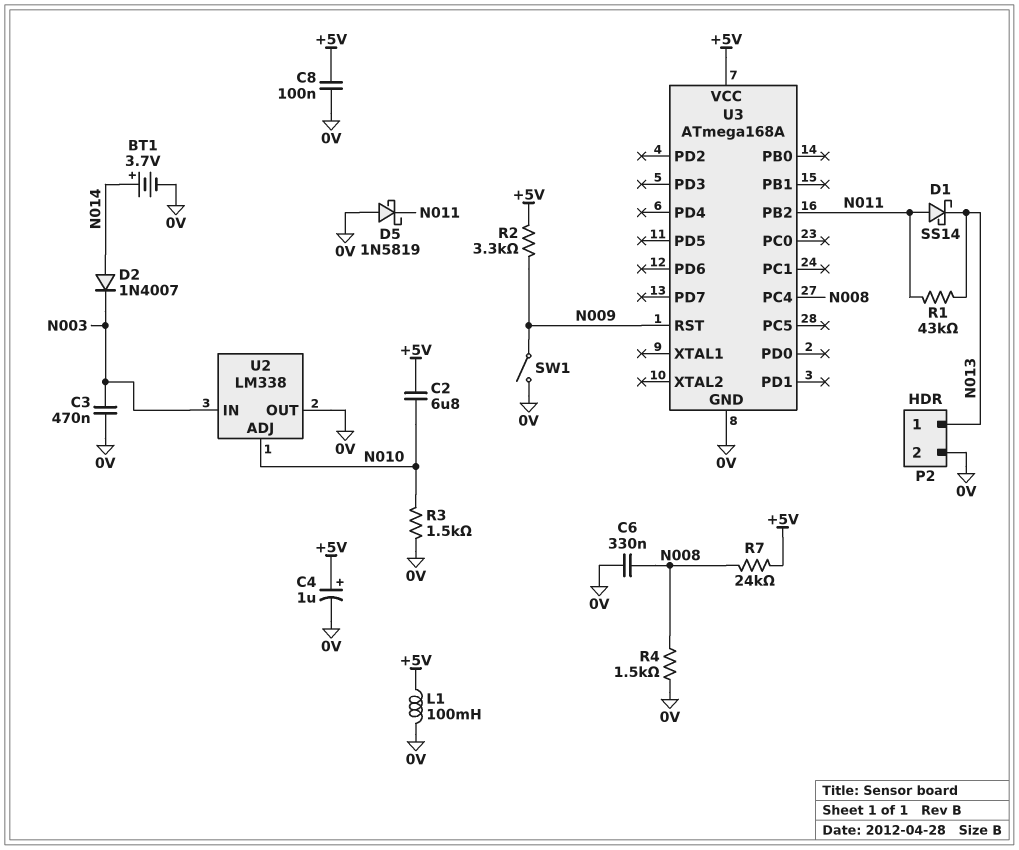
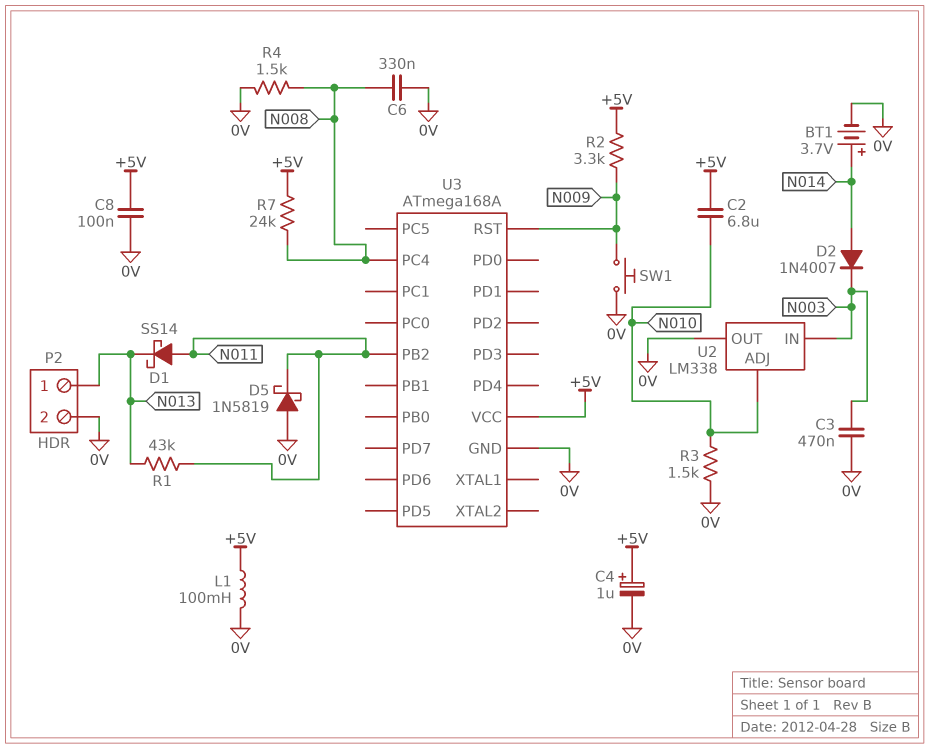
SW1: switch (0V, N009) -> button (0V, N009)

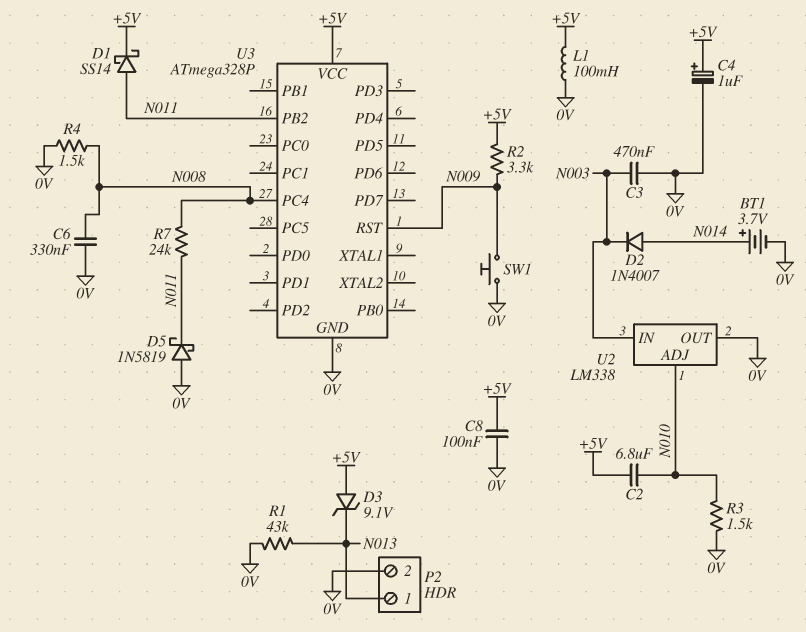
D1: schottky SS14 (A N011, K N013) -> schottky SS14 (A N011, K +5V)
D3: none -> zener 9.1V (A +5V, K N013)
R1: 43k (N011, N013) -> 43k (0V, N013)
R7: 24k (+5V, N008) -> 24k (N008, N011)
U3: ATmega168A -> ATmega328P

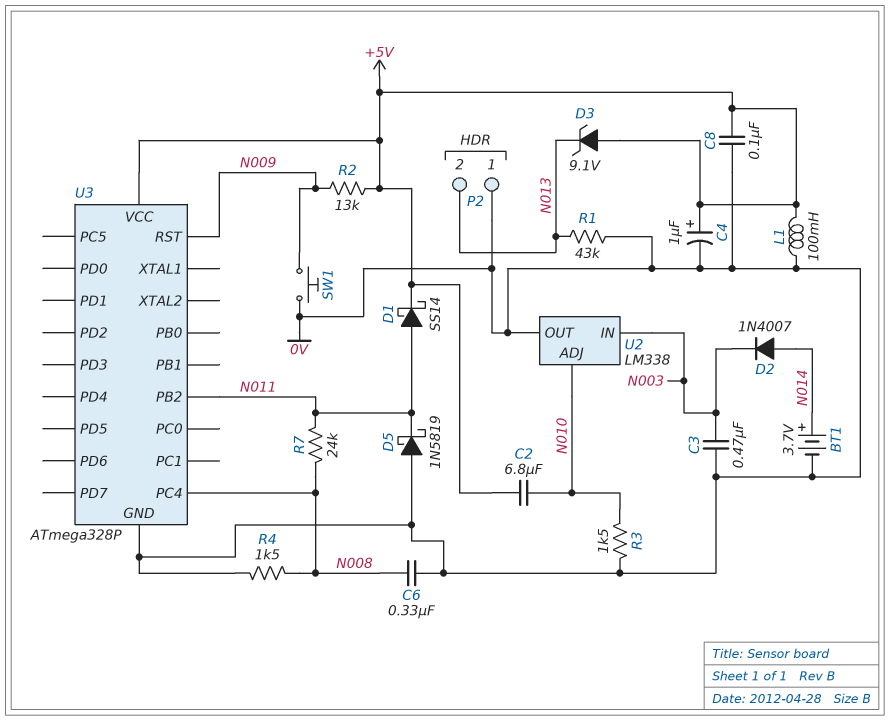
P2 pin 1: N013 -> 0V
P2 pin 2: 0V -> N013
R2: 3.3k (+5V, N009) -> 13k (+5V, N009)

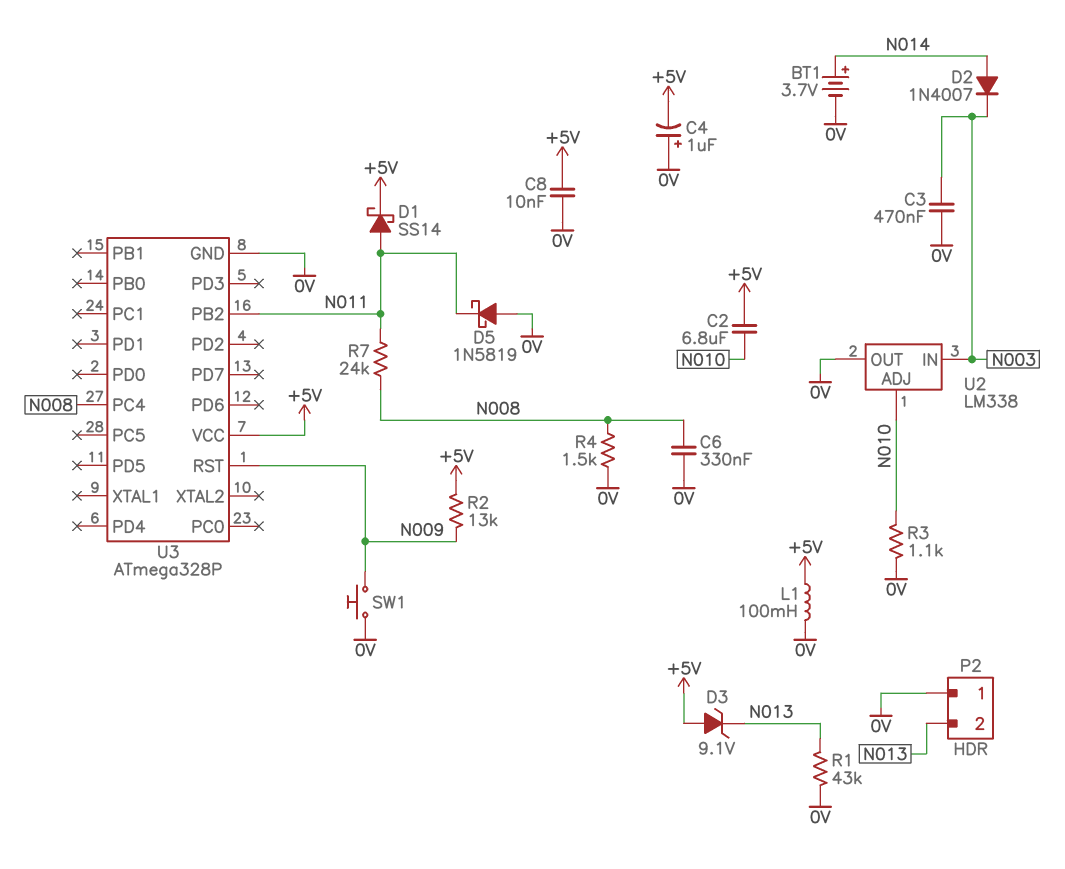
C4: 1uF (plus +5V, minus 0V) -> 1uF (plus 0V, minus +5V)
C8: 100nF (+5V, 0V) -> 10nF (+5V, 0V)
R3: 1.5k (0V, N010) -> 1.1k (0V, N010)

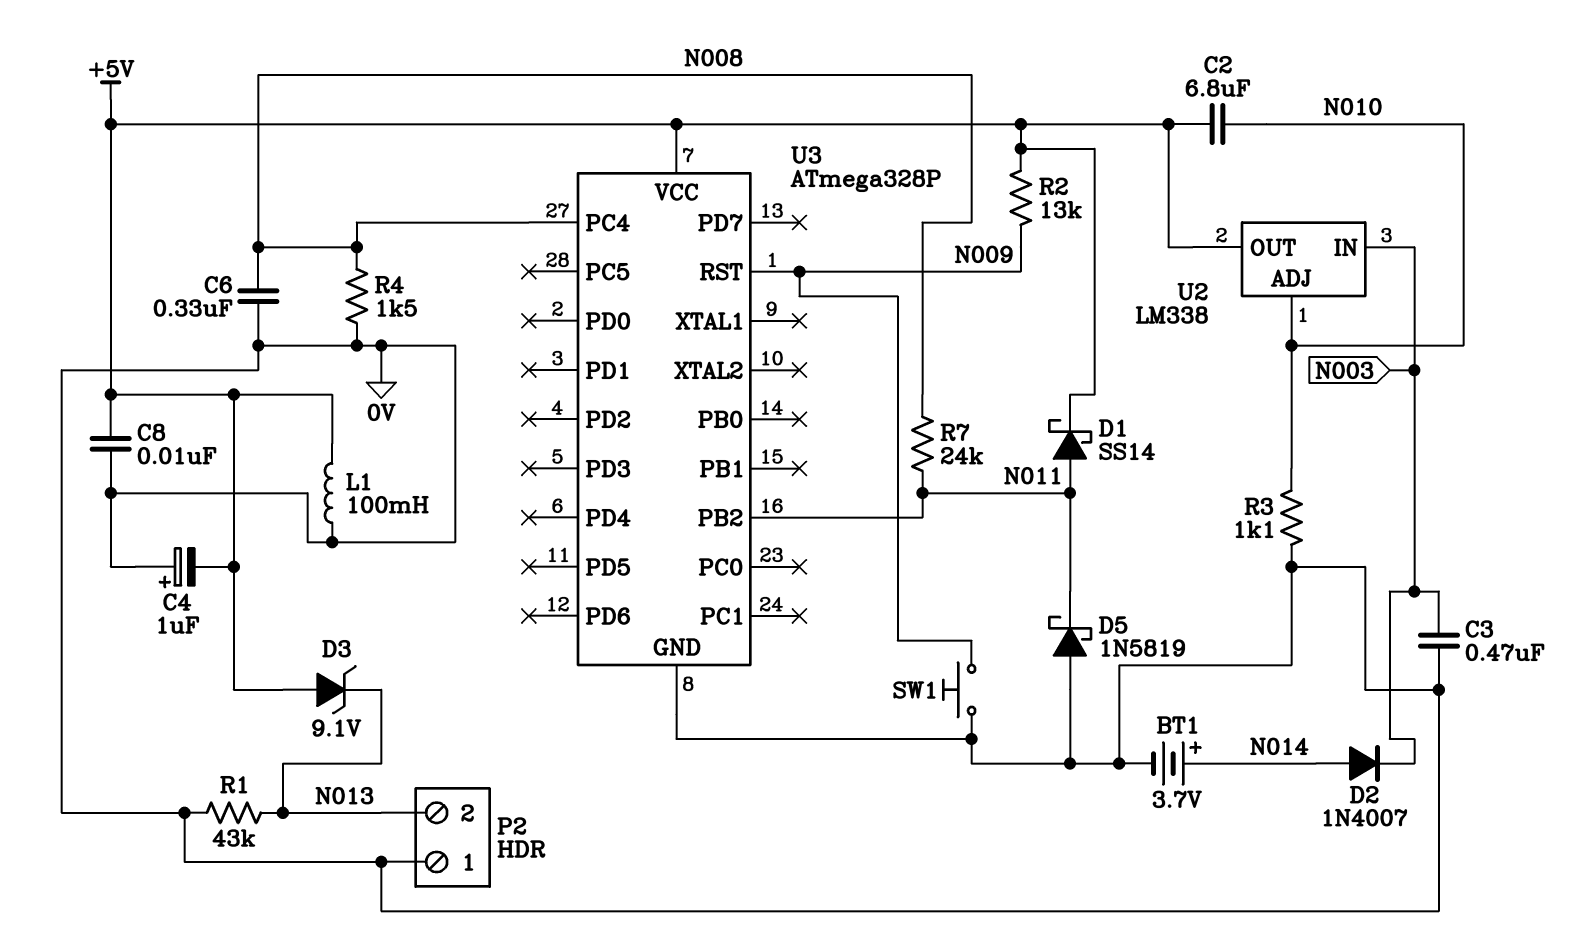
U2 pin OUT: 0V -> +5V

